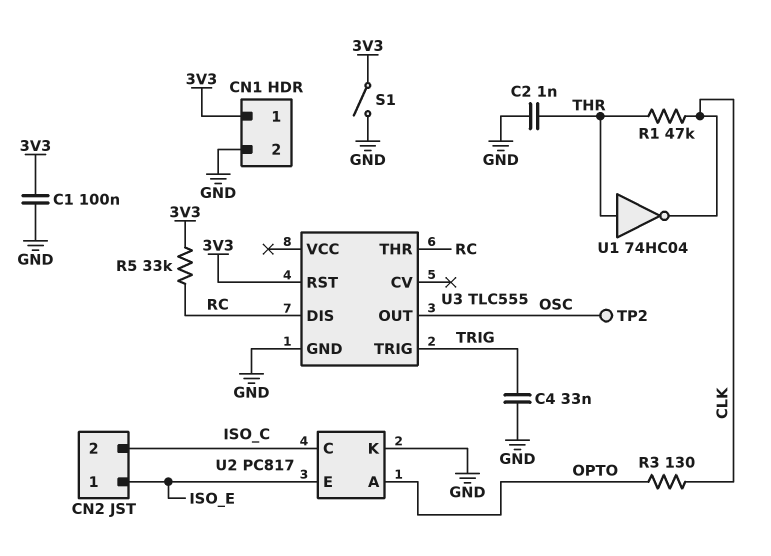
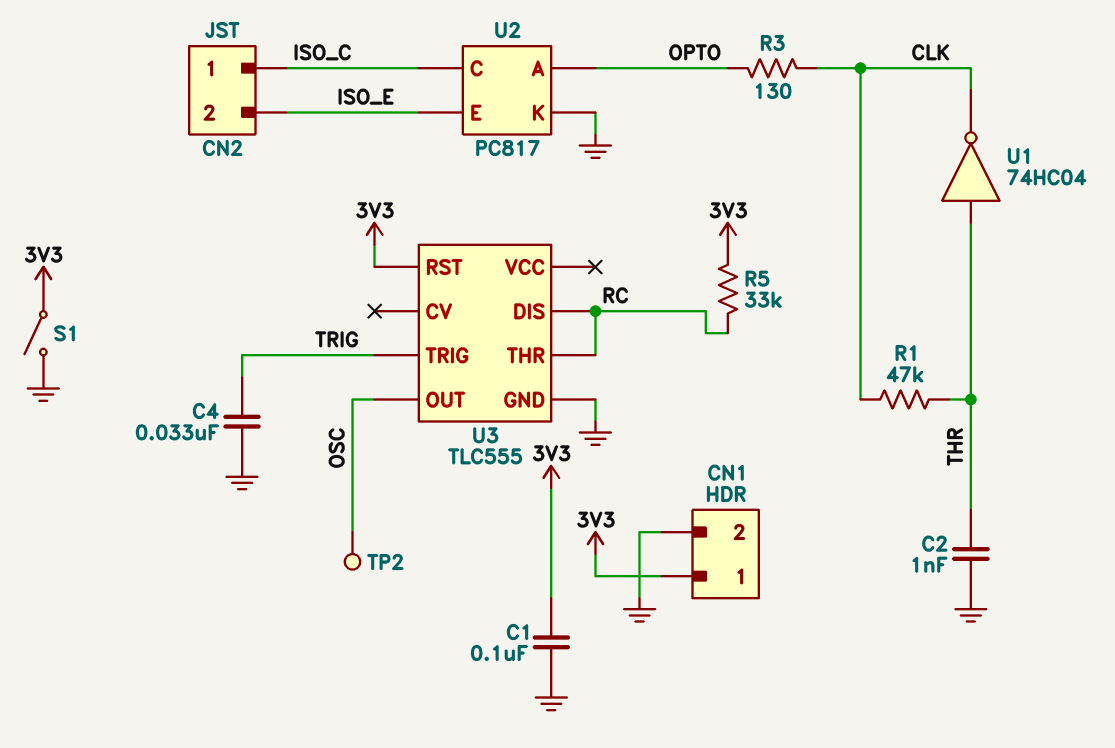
CN2 pin 1: ISO_E -> ISO_C
CN2 pin 2: ISO_C -> ISO_E

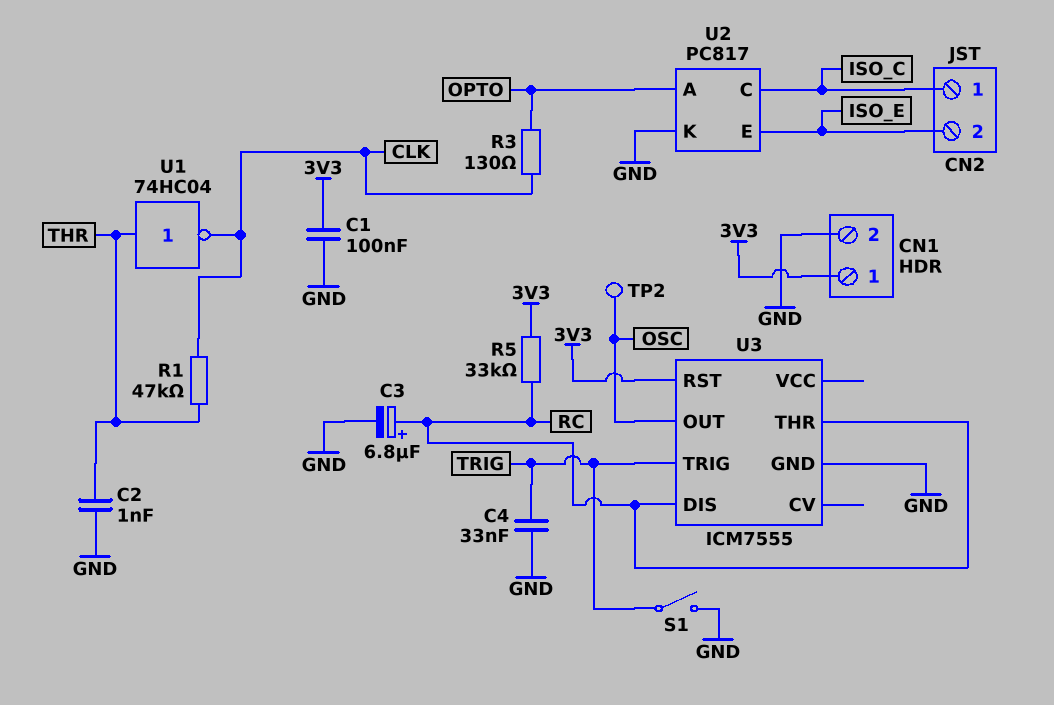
C3: none -> 6.8uF (plus RC, minus GND)
S1: switch (3V3, GND) -> switch (GND, TRIG)
U3: TLC555 -> ICM7555

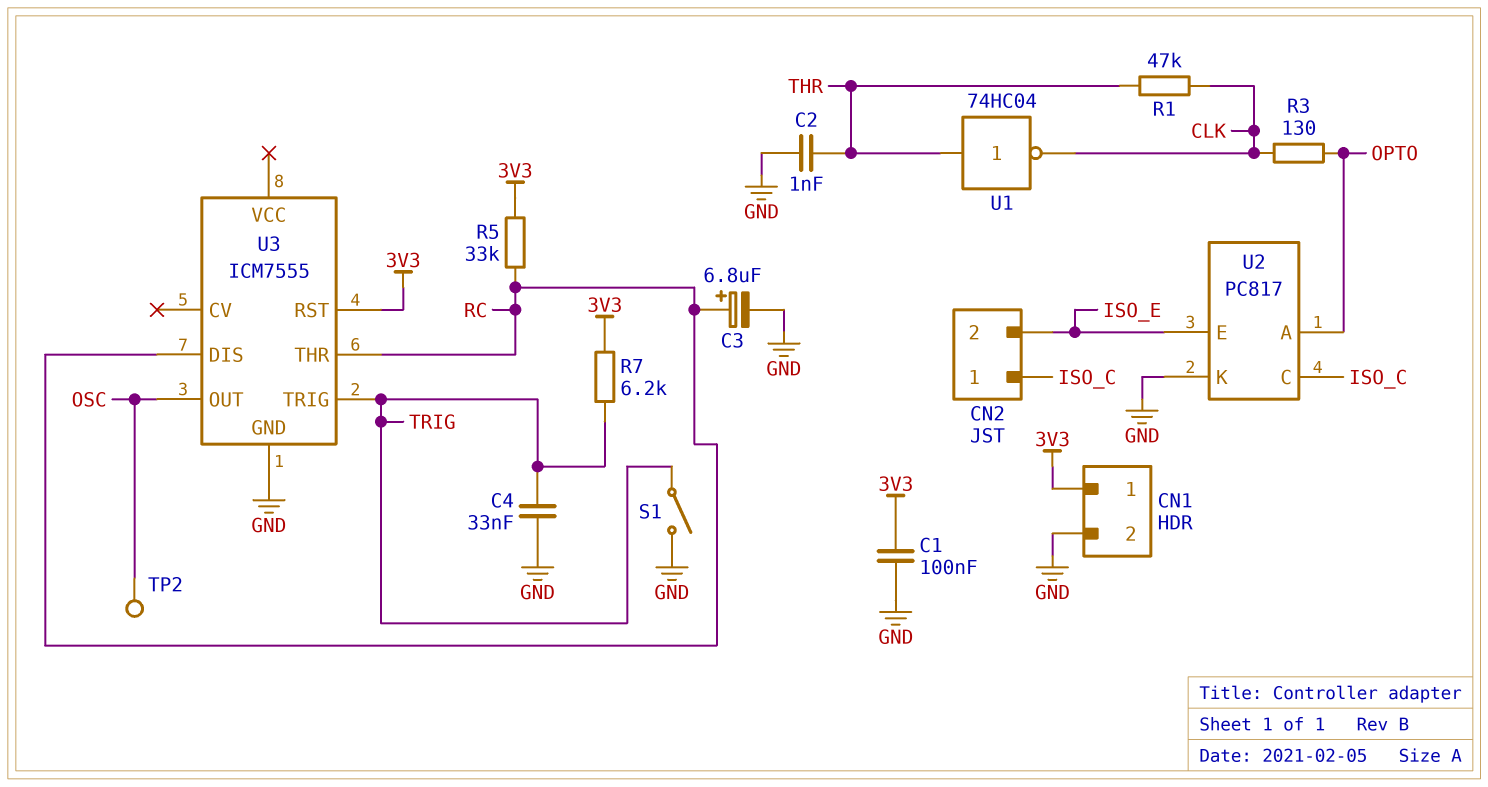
R7: none -> 6.2k (3V3, TRIG)

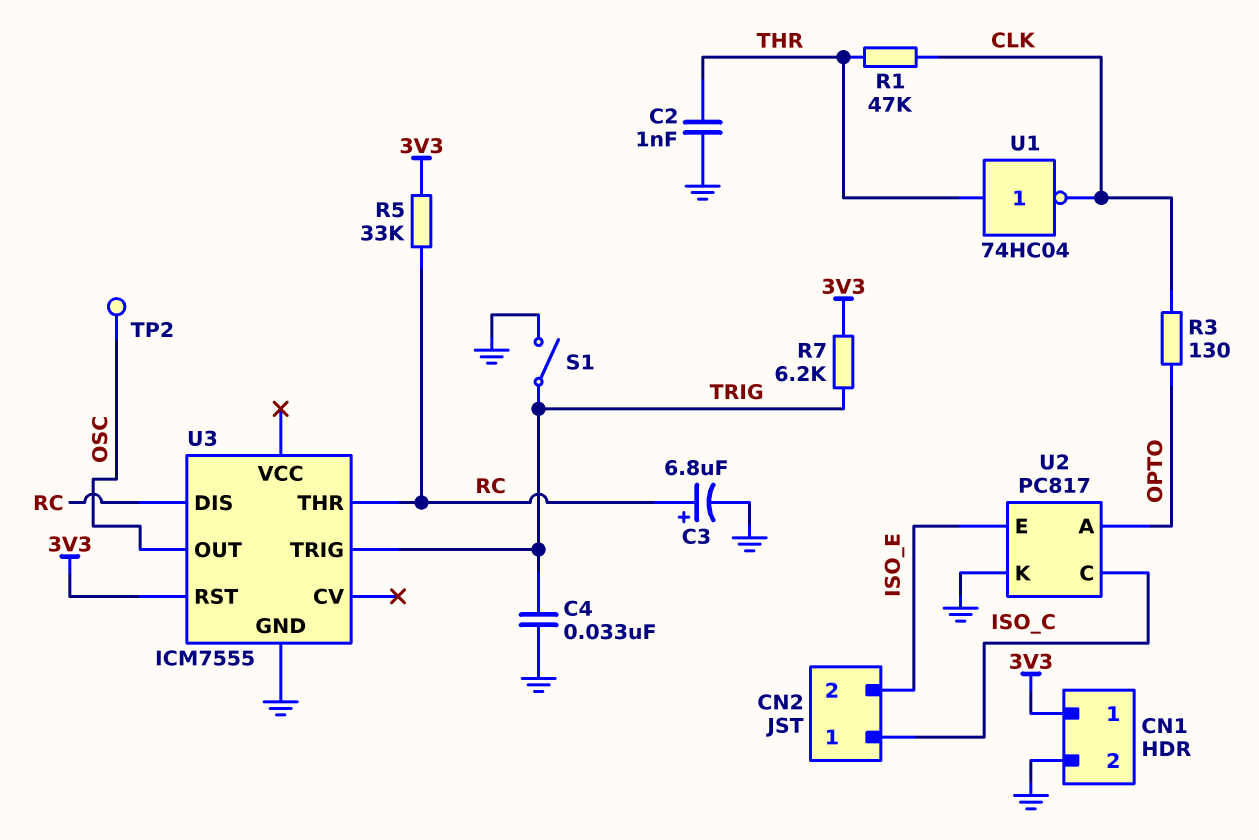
C1: 100nF (3V3, GND) -> none

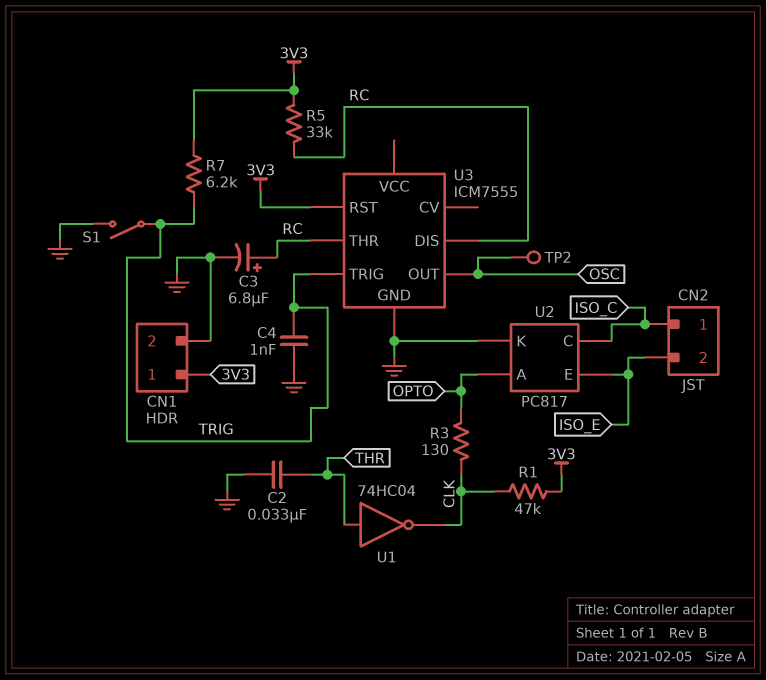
C2: 1nF (GND, THR) -> 33nF (GND, THR)
C4: 33nF (GND, TRIG) -> 1nF (GND, TRIG)
R1: 47k (CLK, THR) -> 47k (3V3, CLK)

